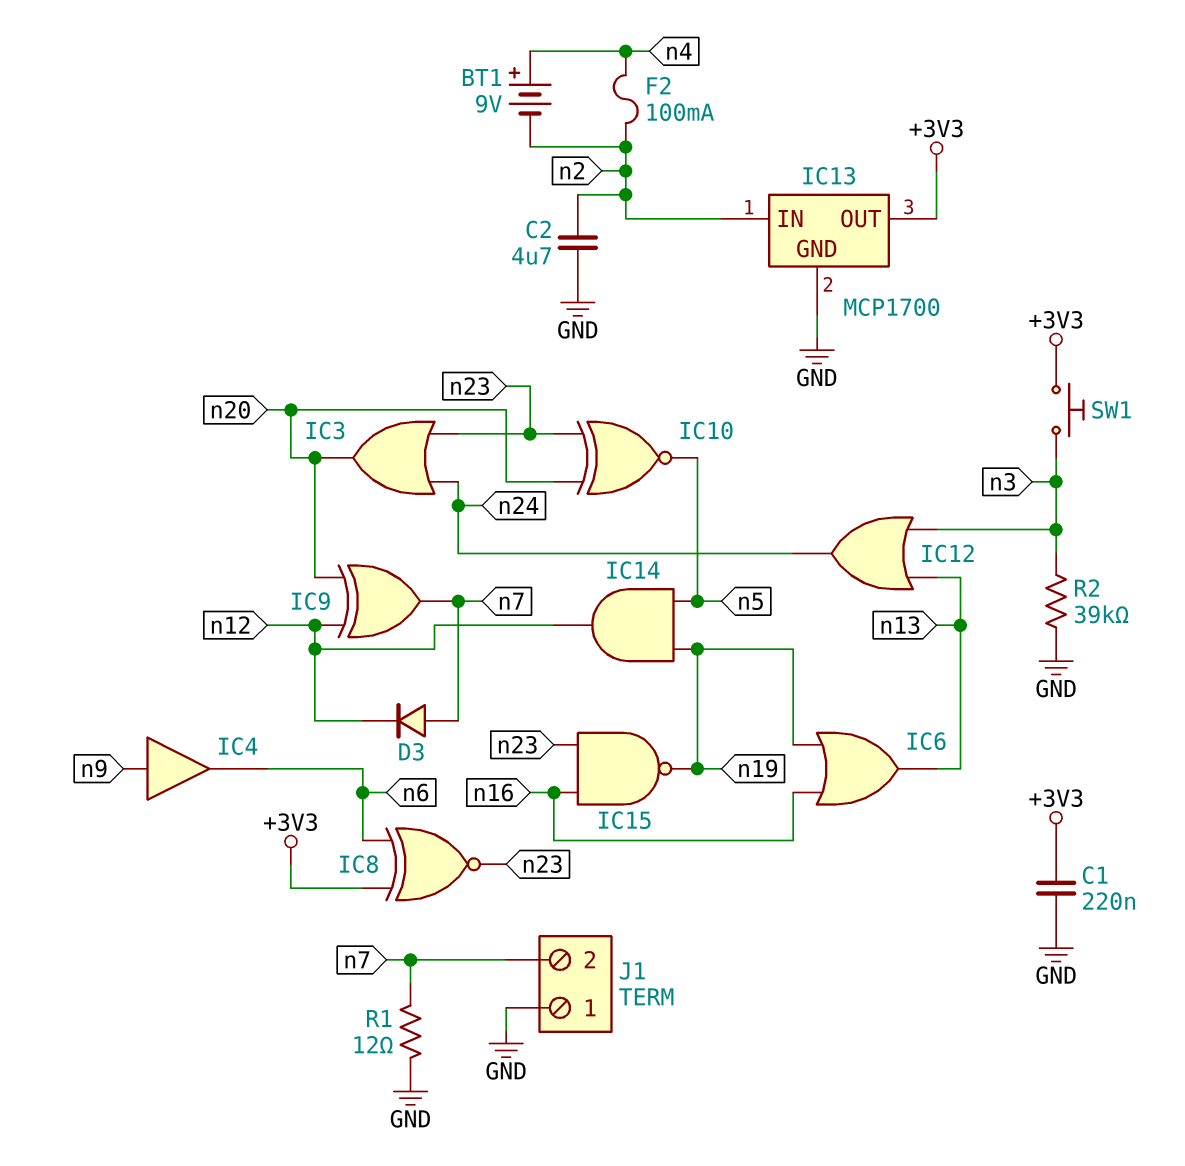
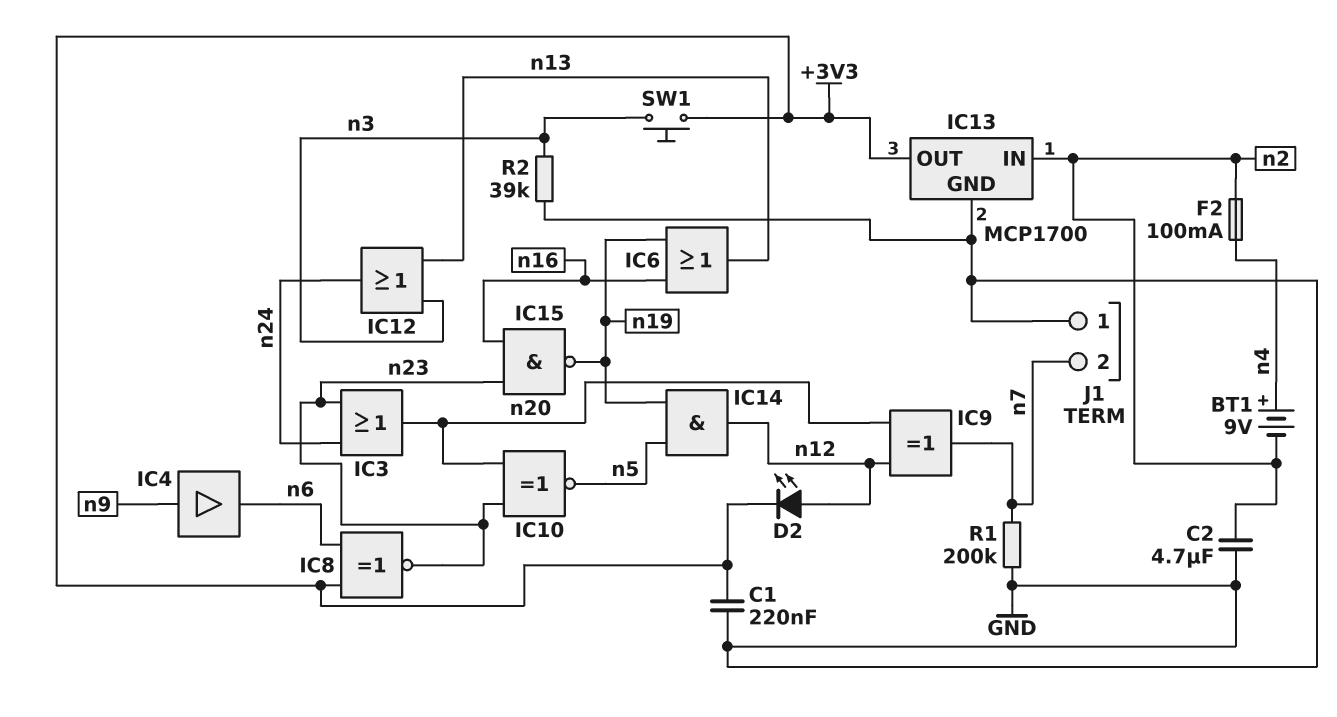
D2: none -> LED (A n12, K +3V3)
D3: diode (A n7, K n12) -> none
R1: 12 (GND, n7) -> 200k (GND, n7)

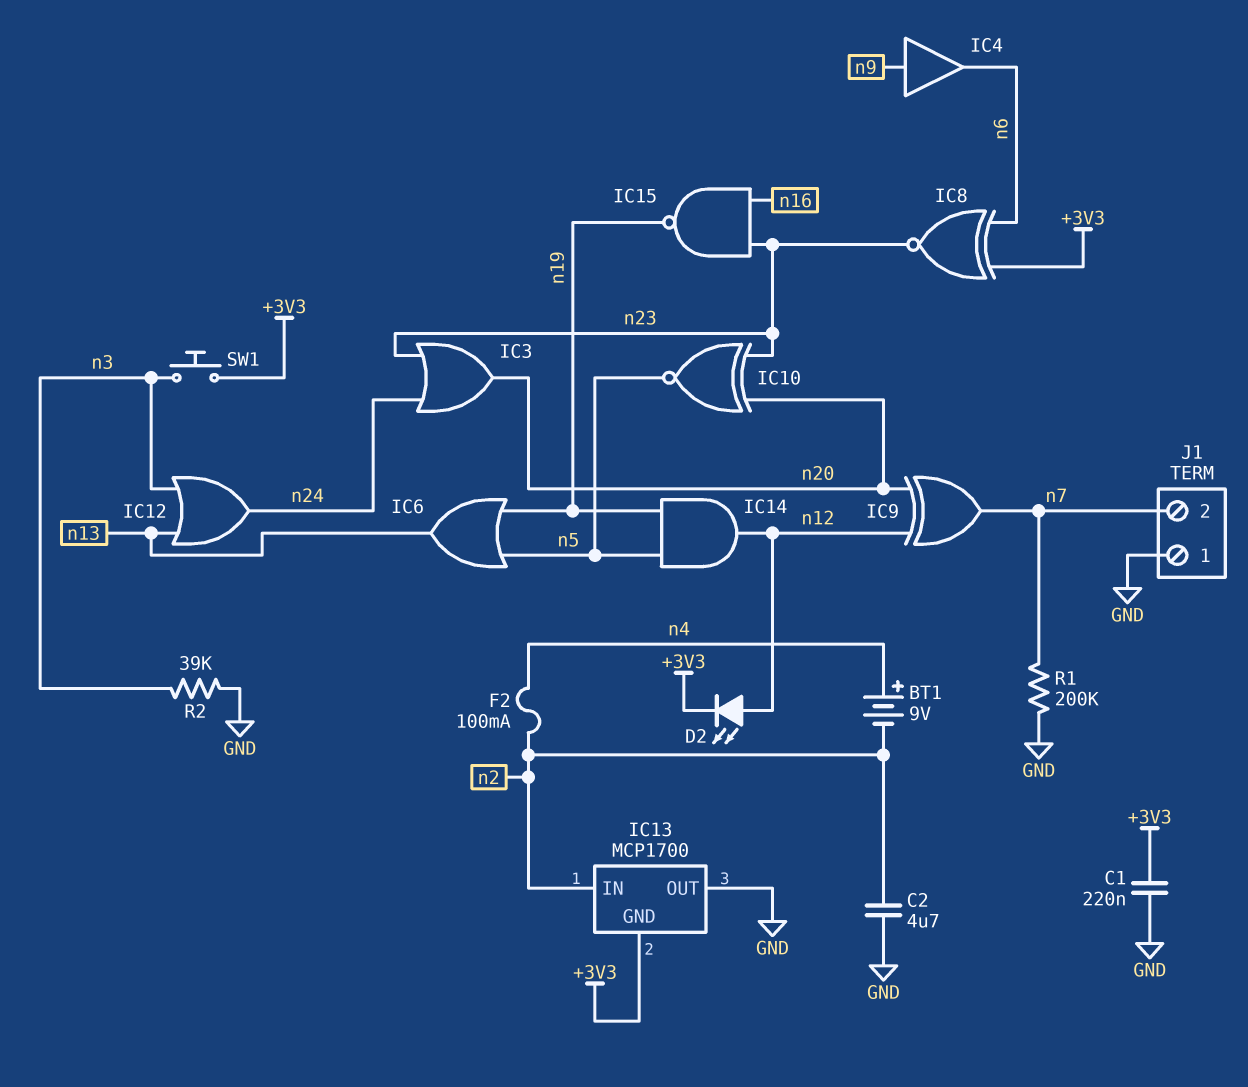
IC6: OR (in n16, in n19, out n13) -> OR (in n5, in n19, out n13)
IC13 pin GND: GND -> +3V3
IC13 pin OUT: +3V3 -> GND

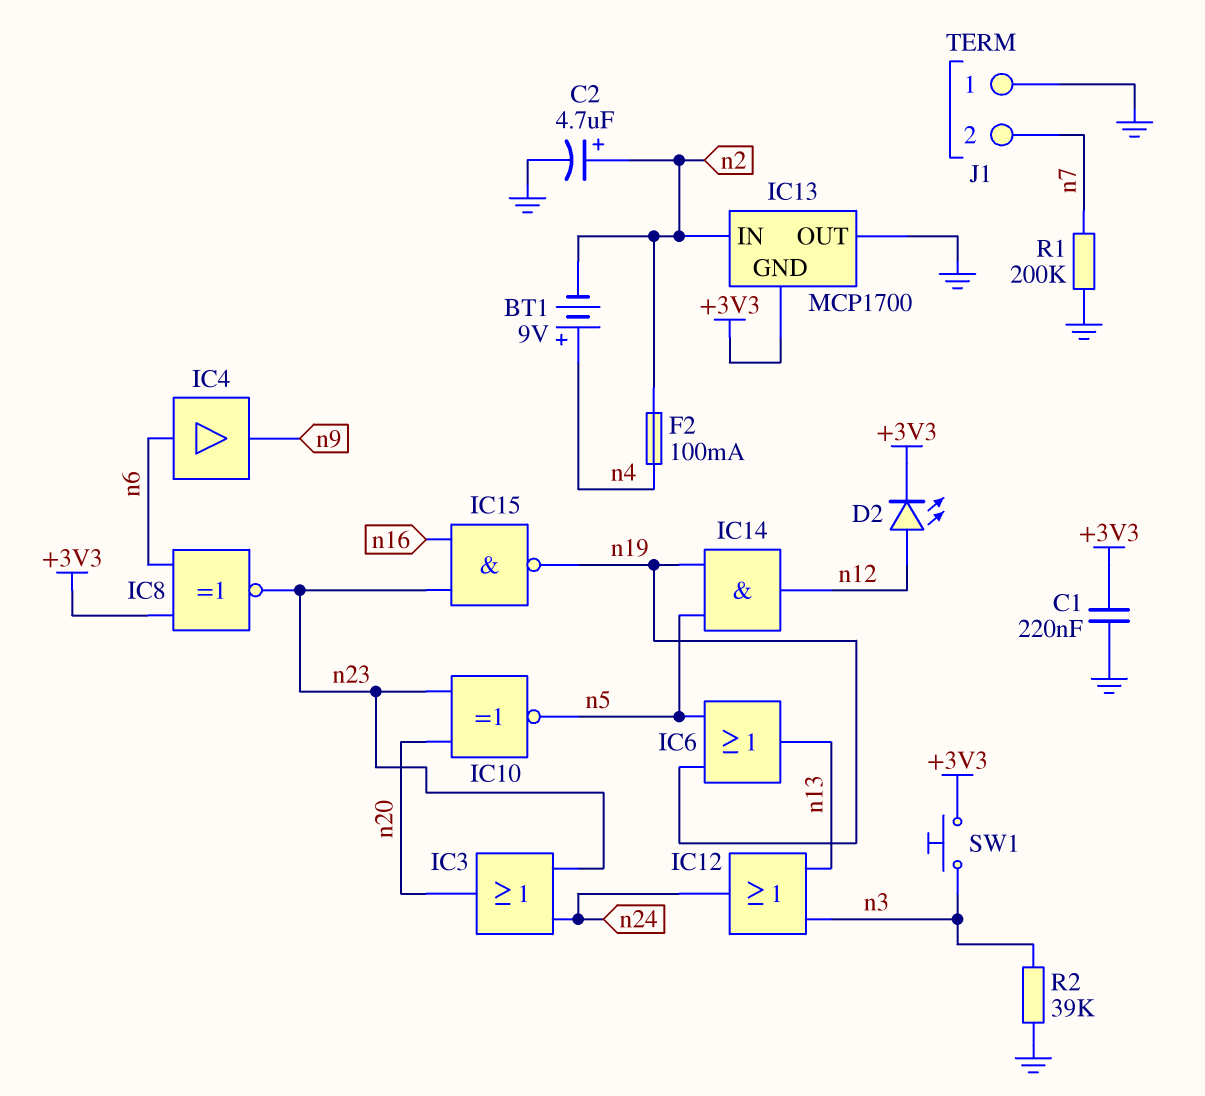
C2: 4.7uF (GND, n2) -> 4.7uF (plus n2, minus GND)
IC4: buffer (in n9, out n6) -> buffer (in n6, out n9)
IC9: XOR (in n12, in n20, out n7) -> none

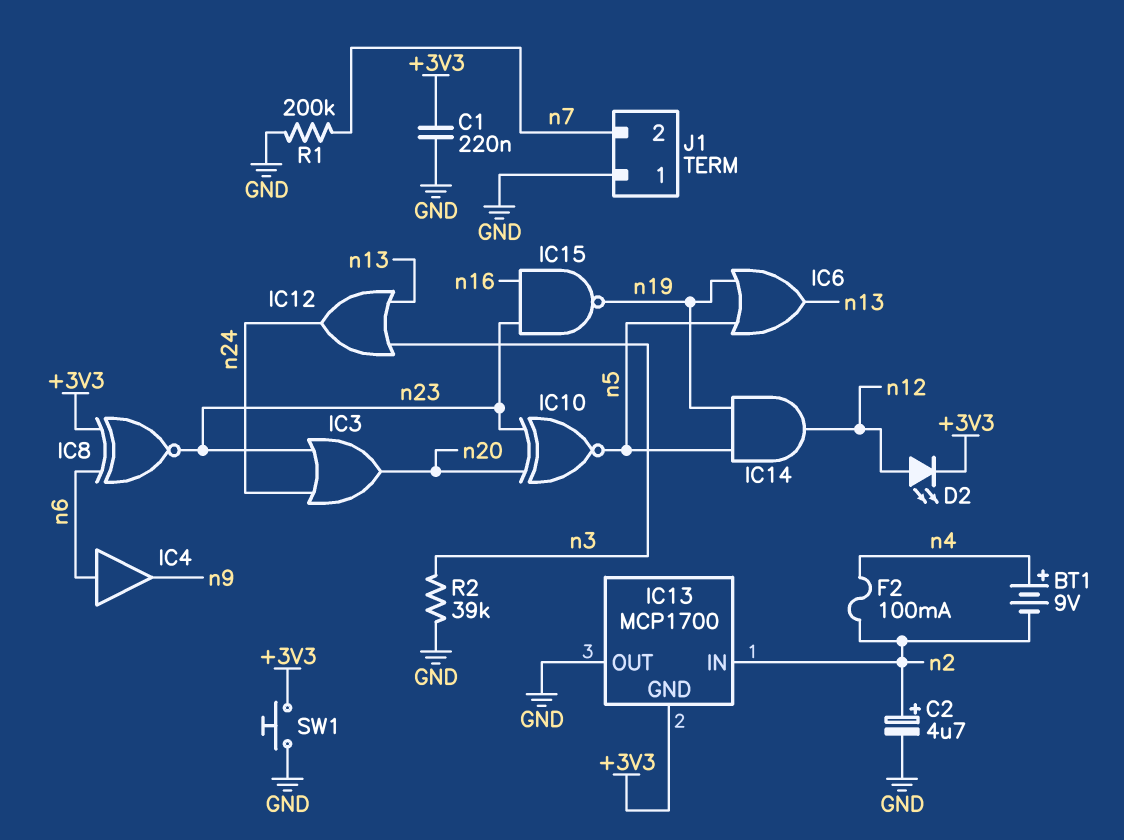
SW1: button (+3V3, n3) -> button (+3V3, GND)

